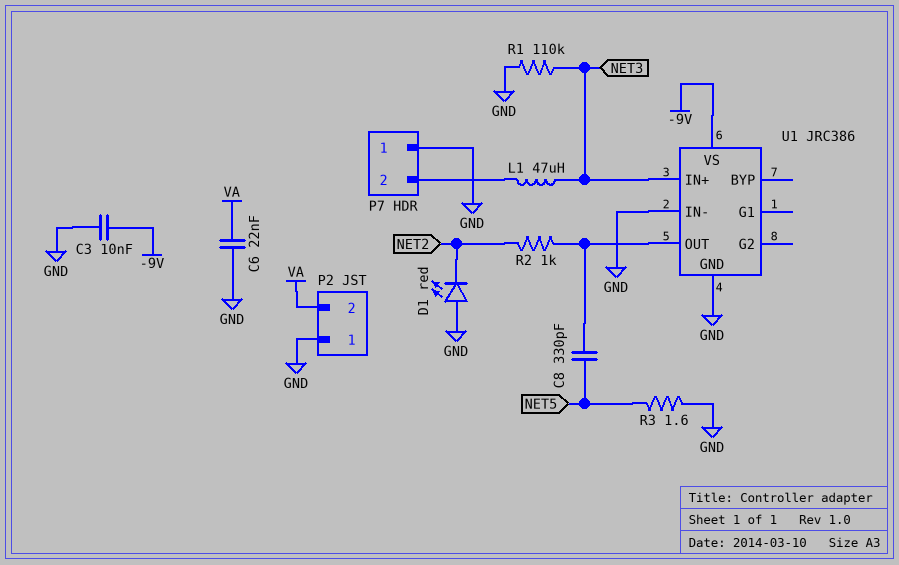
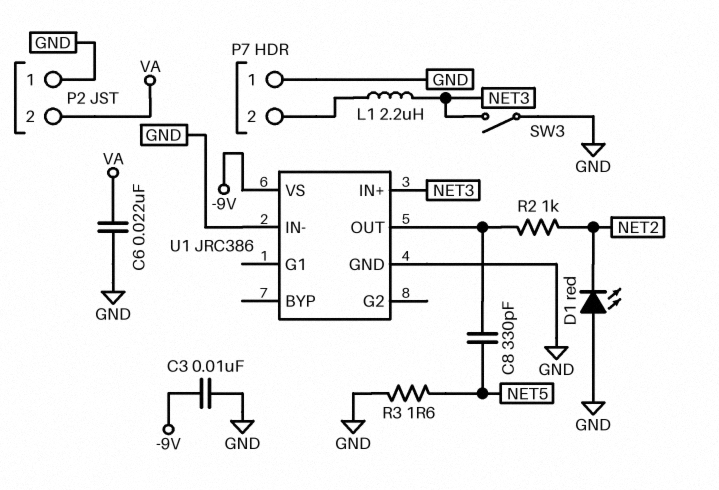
L1: 47uH (NET3, P7/2) -> 2.2uH (NET3, P7/2)
R1: 110k (GND, NET3) -> none
SW3: none -> switch (GND, NET3)

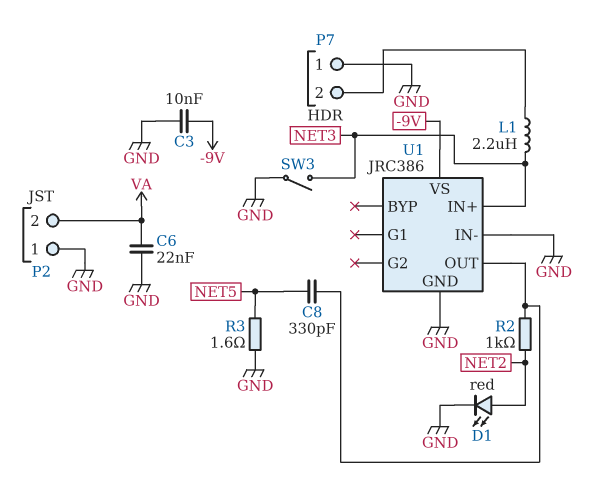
D1: LED red (A GND, K NET2) -> LED red (A NET2, K GND)

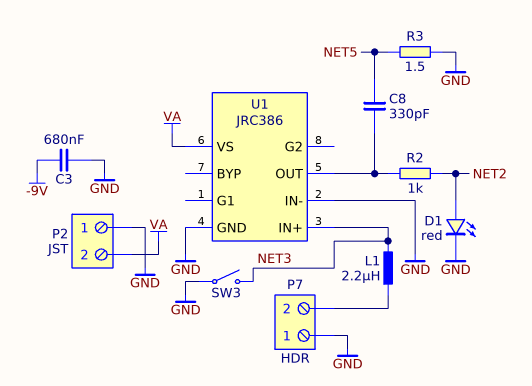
C3: 10nF (-9V, GND) -> 680nF (-9V, GND)
C6: 22nF (GND, VA) -> none
R3: 1.6 (GND, NET5) -> 1.5 (GND, NET5)
U1 pin VS: -9V -> VA

